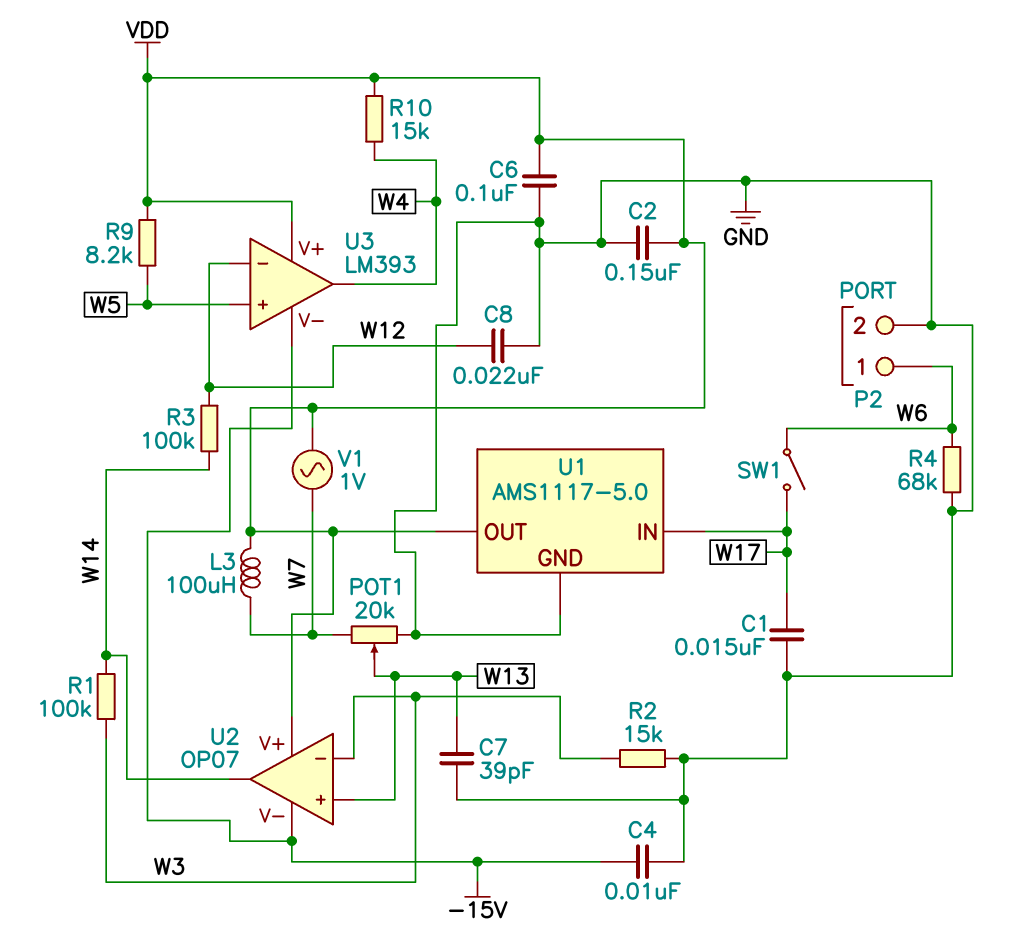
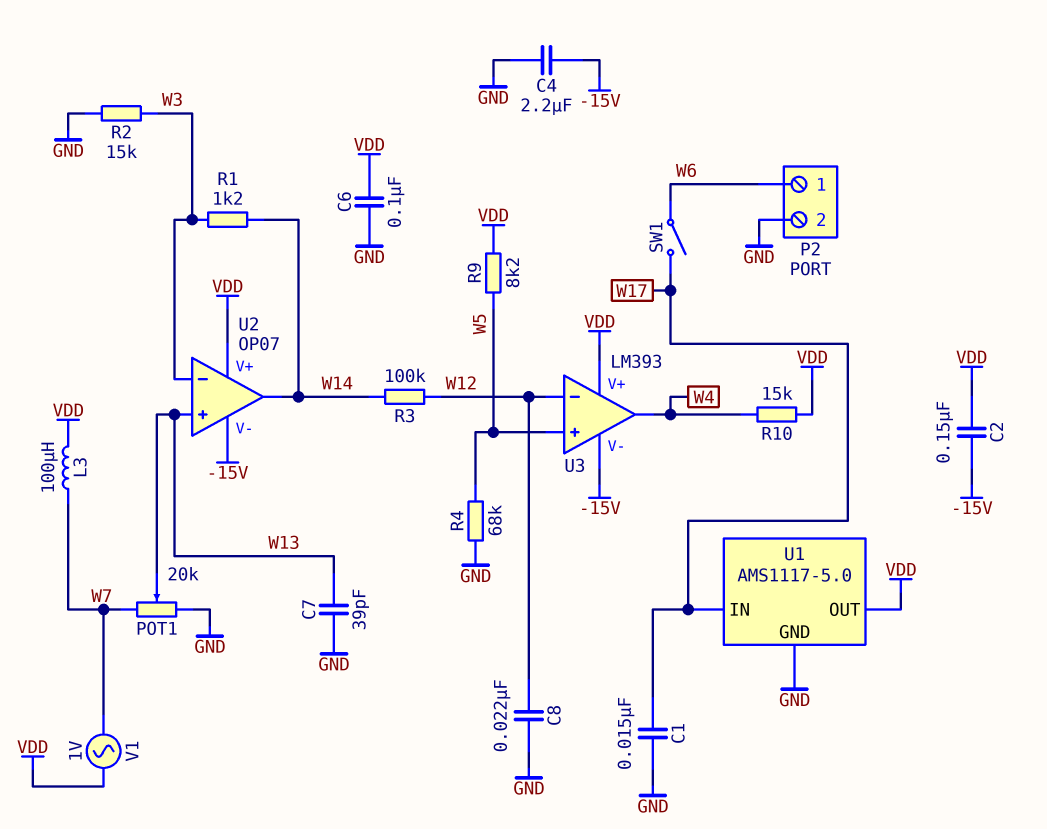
C2: 150nF (GND, VDD) -> 150nF (-15V, VDD)
C4: 10nF (-15V, GND) -> 2.2uF (-15V, GND)
R1: 100k (W3, W14) -> 1.2k (W3, W14)
R4: 68k (GND, W6) -> 68k (GND, W5)

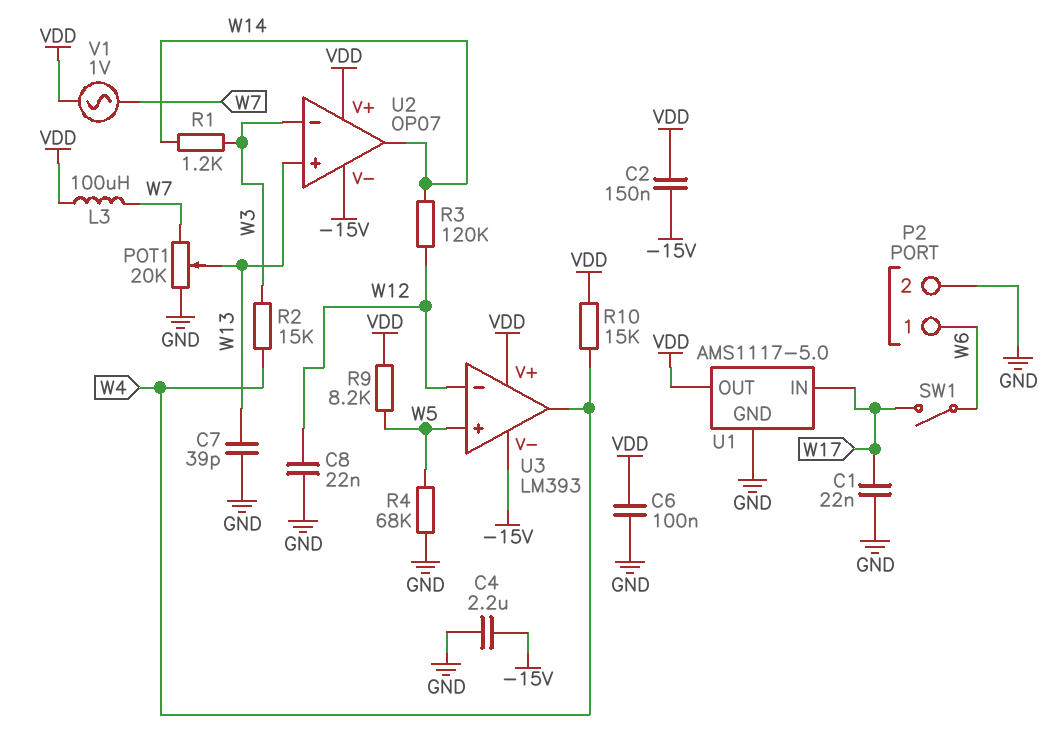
C1: 15nF (GND, W17) -> 22nF (GND, W17)
R2: 15k (GND, W3) -> 15k (W3, W4)
R3: 100k (W12, W14) -> 120k (W12, W14)

